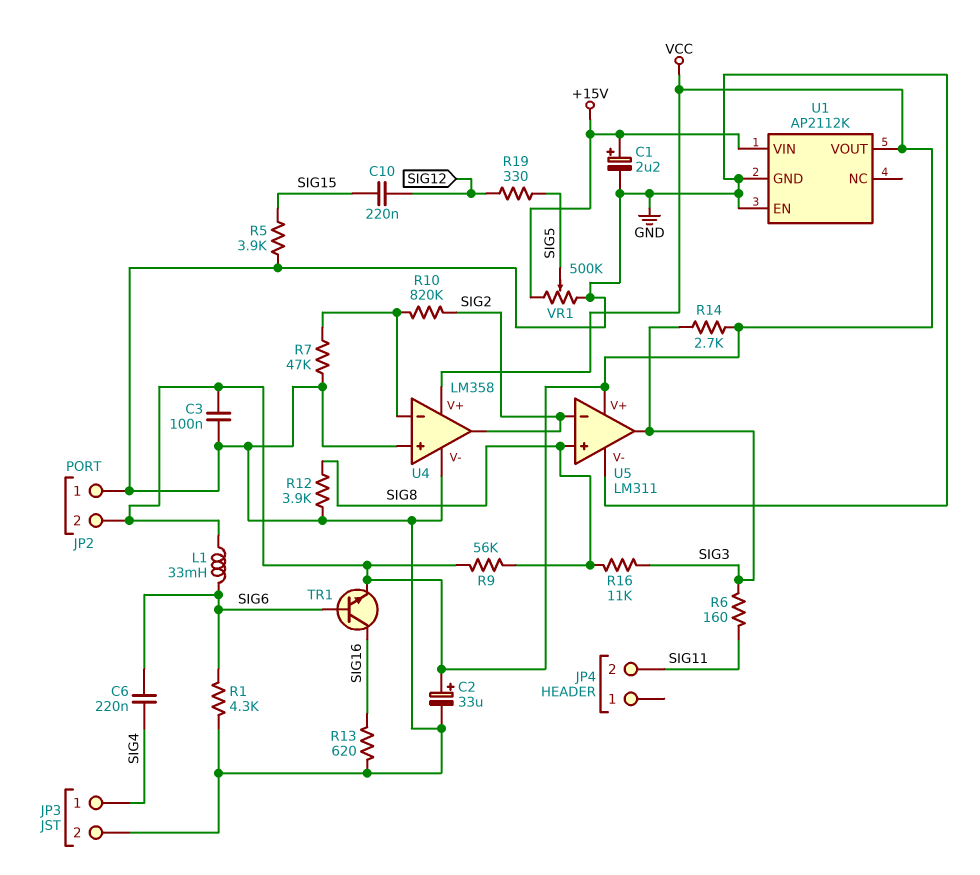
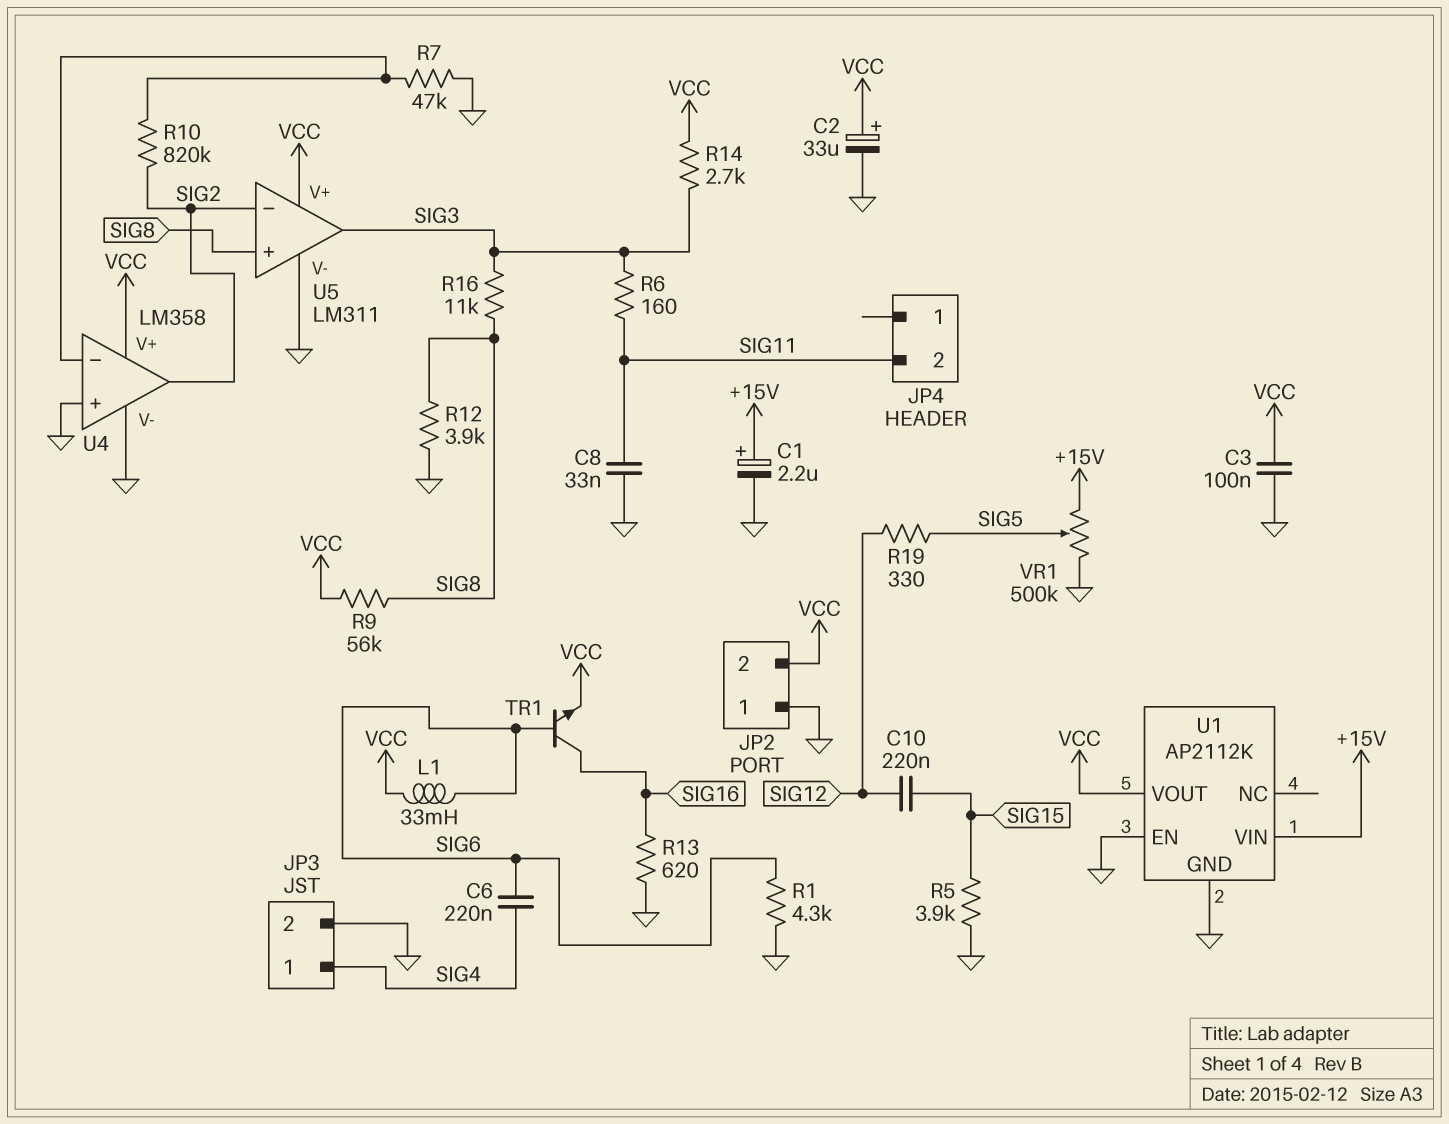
C8: none -> 33nF (GND, SIG11)

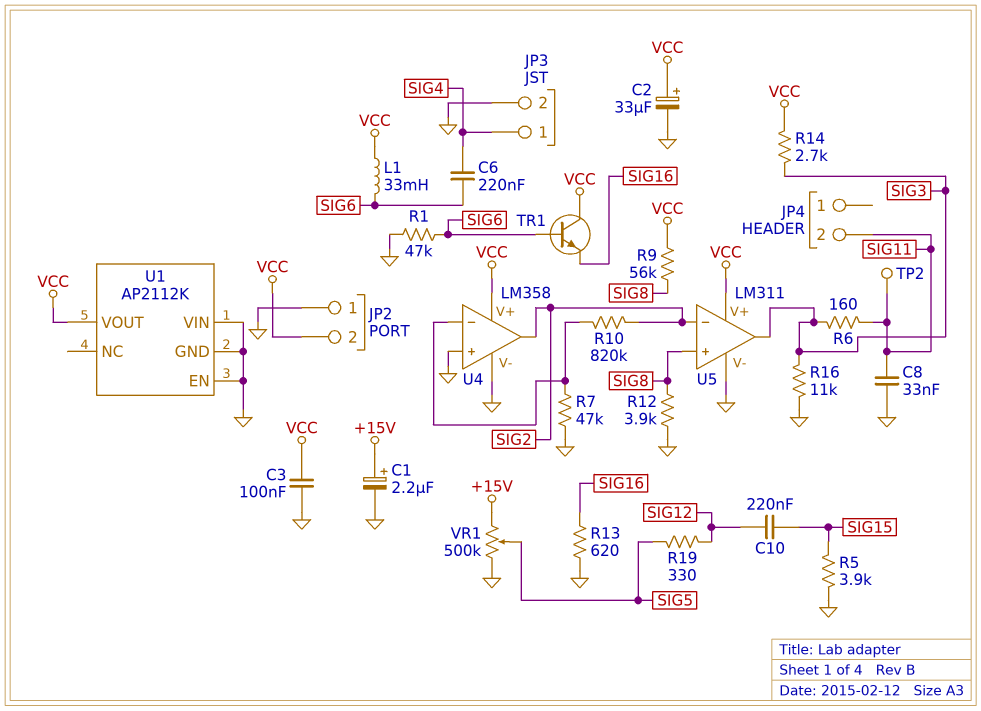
R1: 4.3k (GND, SIG6) -> 47k (GND, SIG6)
R16: 11k (SIG3, SIG8) -> 11k (GND, SIG3)
TP2: none -> test point (SIG11)
TR1: NPN (B SIG6, C SIG16, E VCC) -> NPN (B SIG6, C VCC, E SIG16)
U1 pin VIN: +15V -> GND

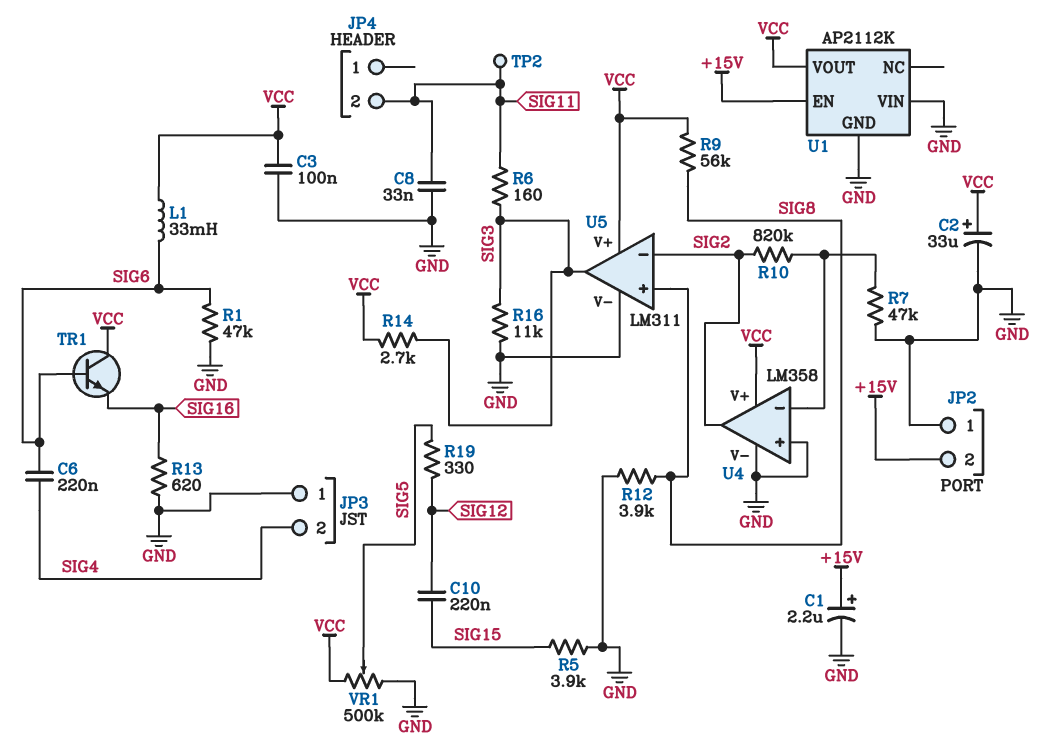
JP2 pin 2: VCC -> +15V
JP3 pin 1: SIG4 -> GND
JP3 pin 2: GND -> SIG4
U1 pin EN: GND -> +15V
VR1: 500k (+15V, GND, wiper SIG5) -> 500k (GND, VCC, wiper SIG5)

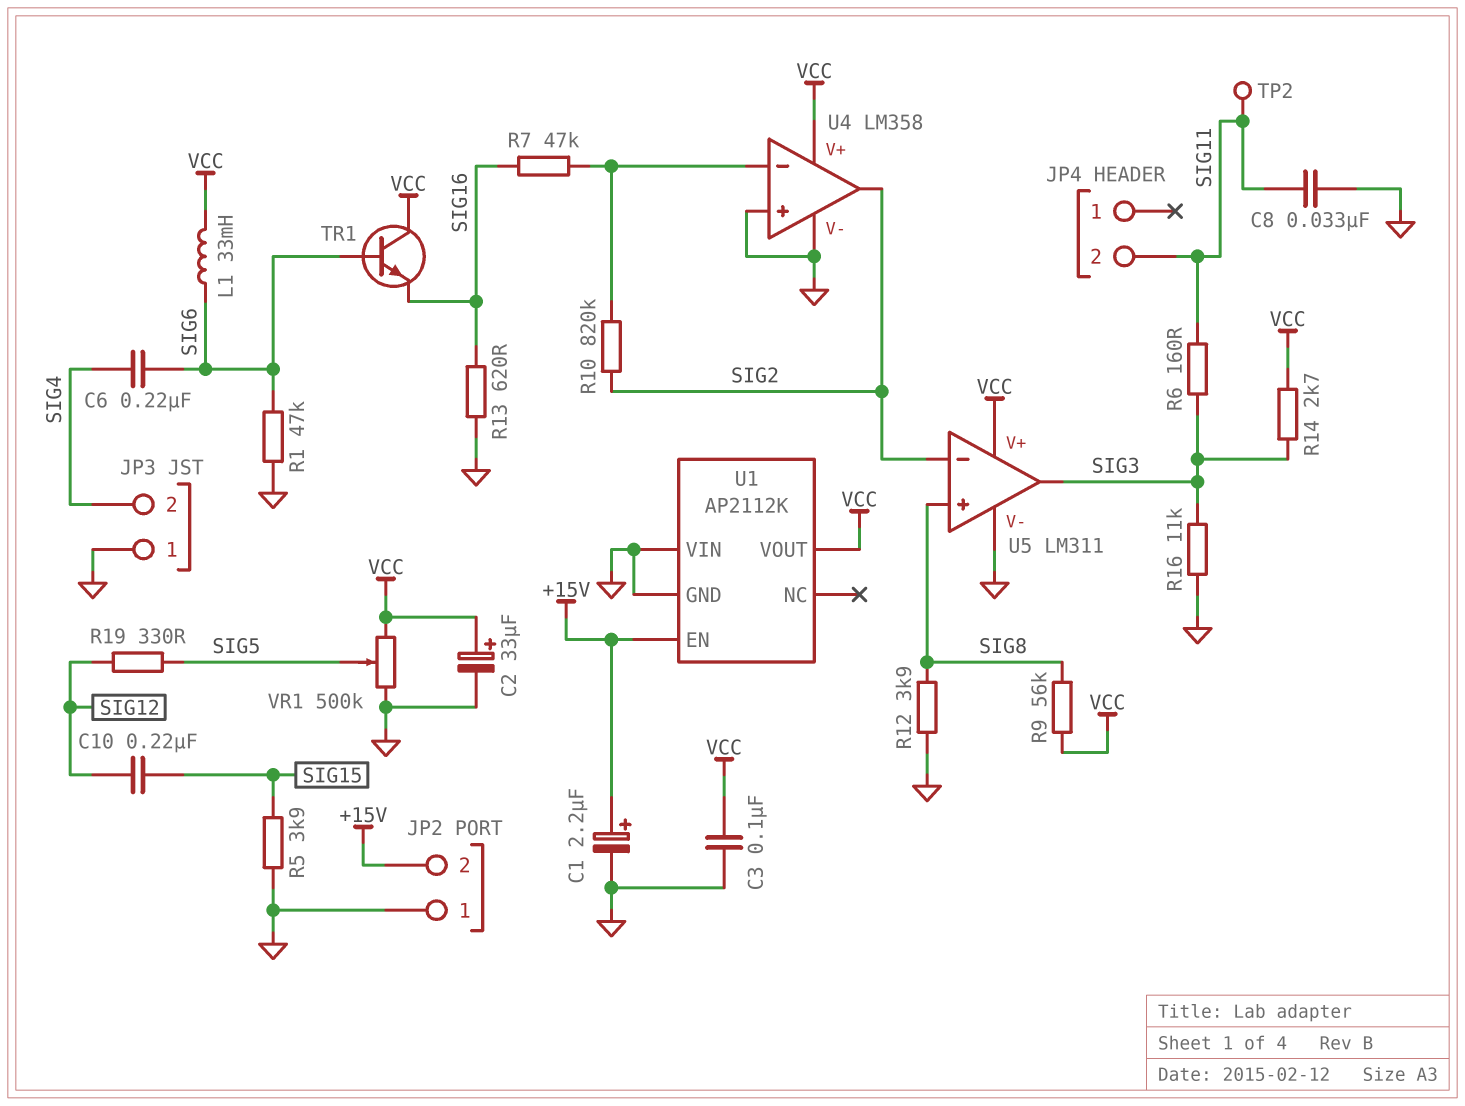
R7: 47k (GND, U4/in-) -> 47k (SIG16, U4/in-)

